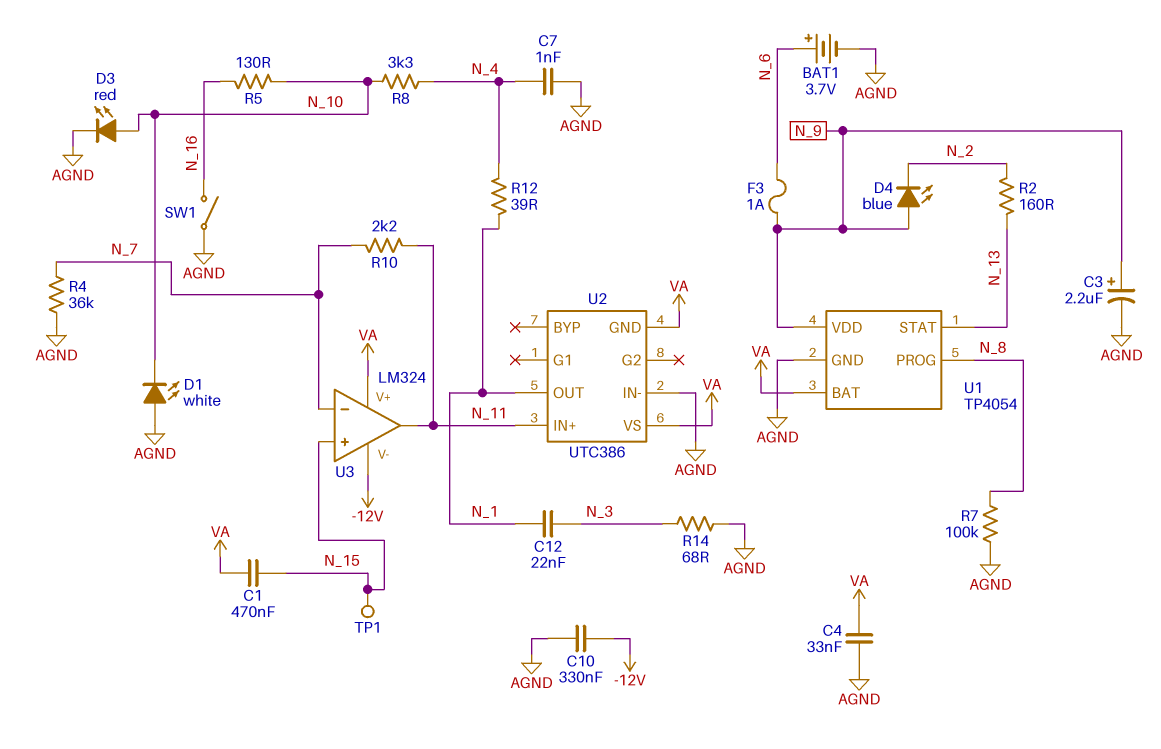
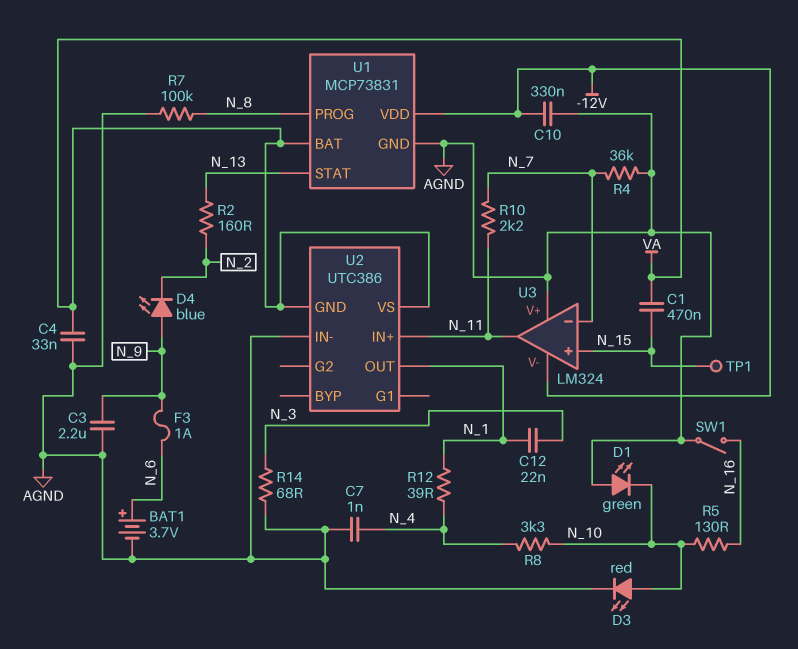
C3: 2.2uF (plus N_9, minus AGND) -> 2.2uF (AGND, N_9)
D1: LED white (A AGND, K N_10) -> LED green (A AGND, K N_10)
U1: TP4054 -> MCP73831
U1 pin VDD: N_9 -> -12V
U3 pin V+: VA -> AGND

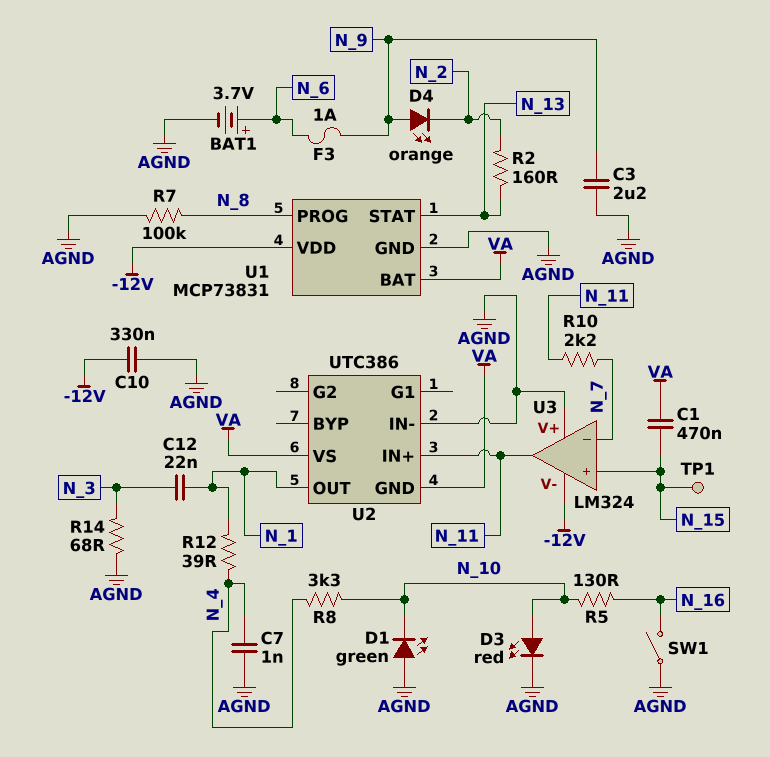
C4: 33nF (AGND, VA) -> none
D4: LED blue (A N_9, K N_2) -> LED orange (A N_9, K N_2)
R4: 36k (AGND, N_7) -> none

